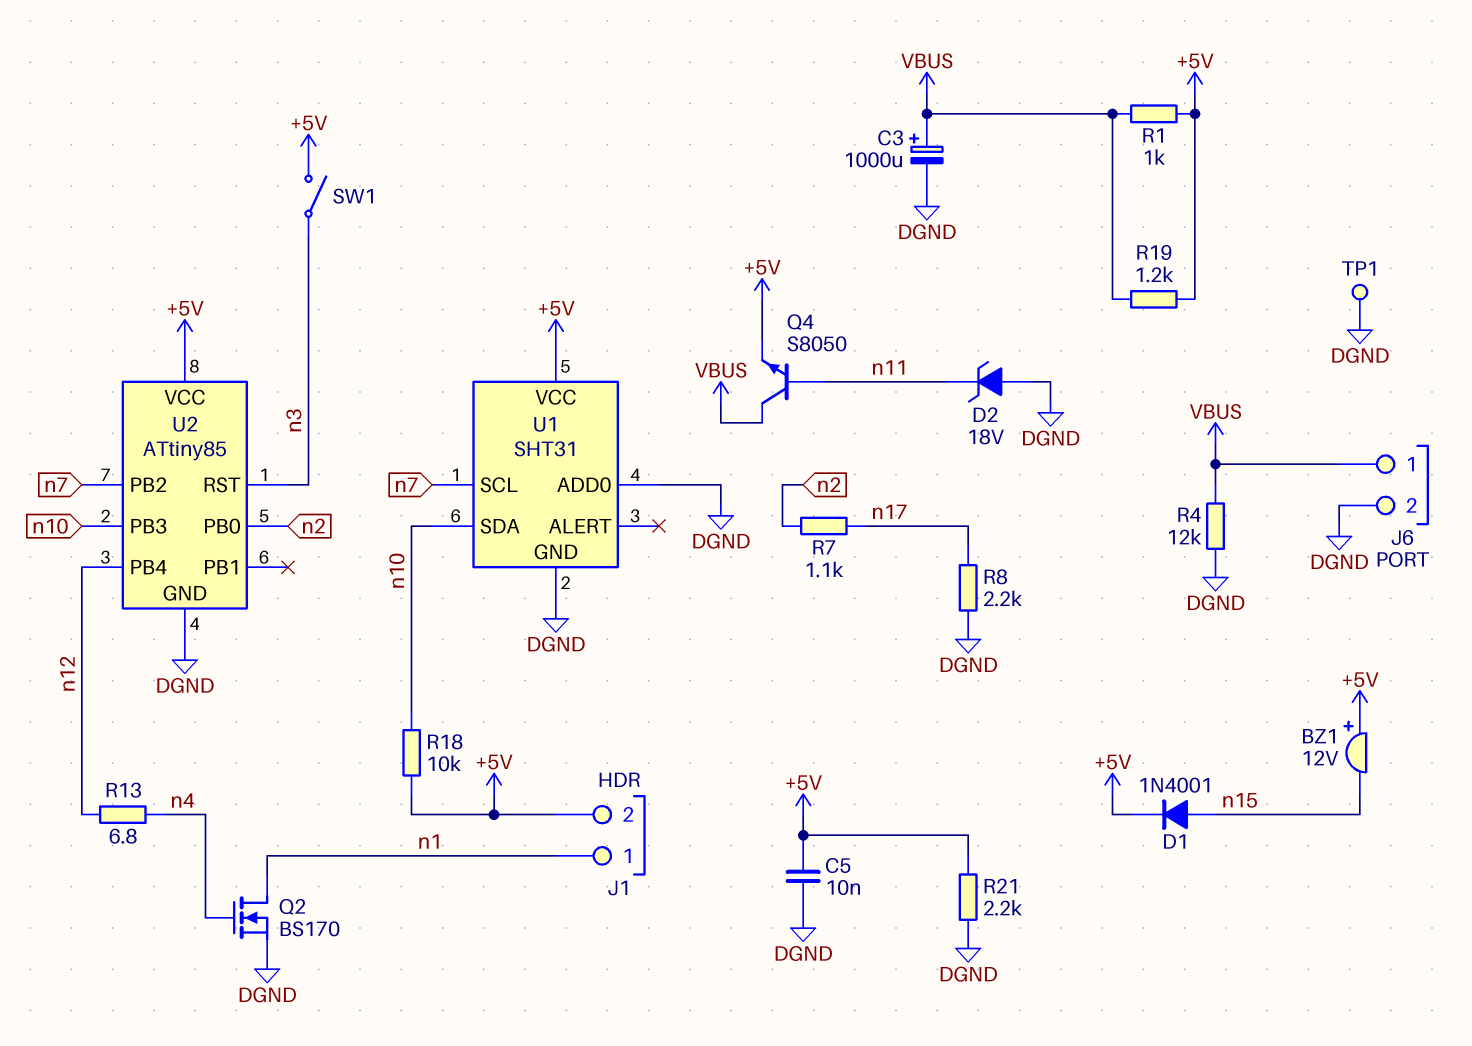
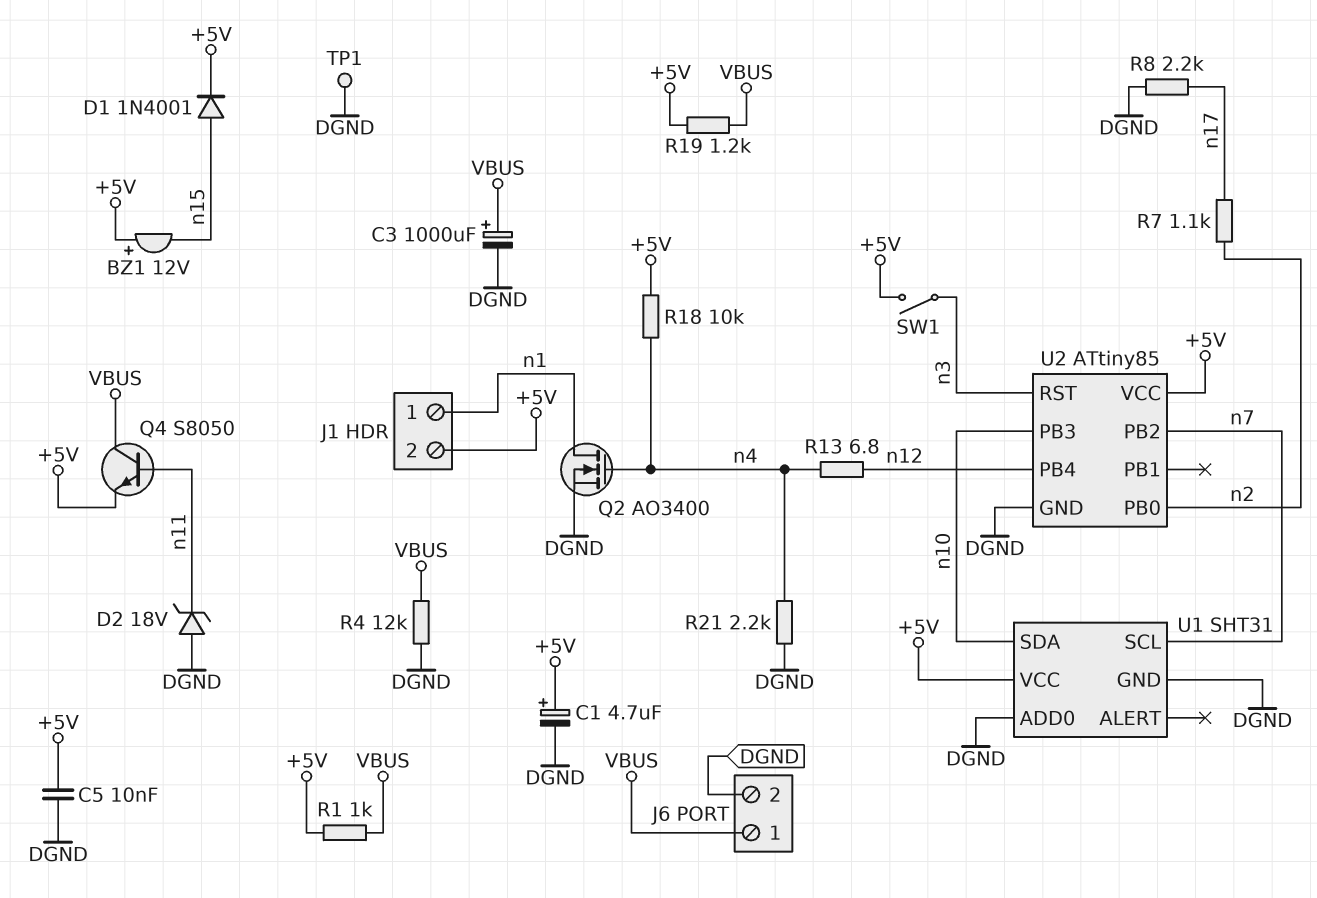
C1: none -> 4.7uF (plus +5V, minus DGND)
Q2: NMOS BS170 (G n4, D n1, S DGND) -> NMOS AO3400 (G n4, D n1, S DGND)
R18: 10k (+5V, n10) -> 10k (+5V, n4)
R21: 2.2k (+5V, DGND) -> 2.2k (DGND, n4)

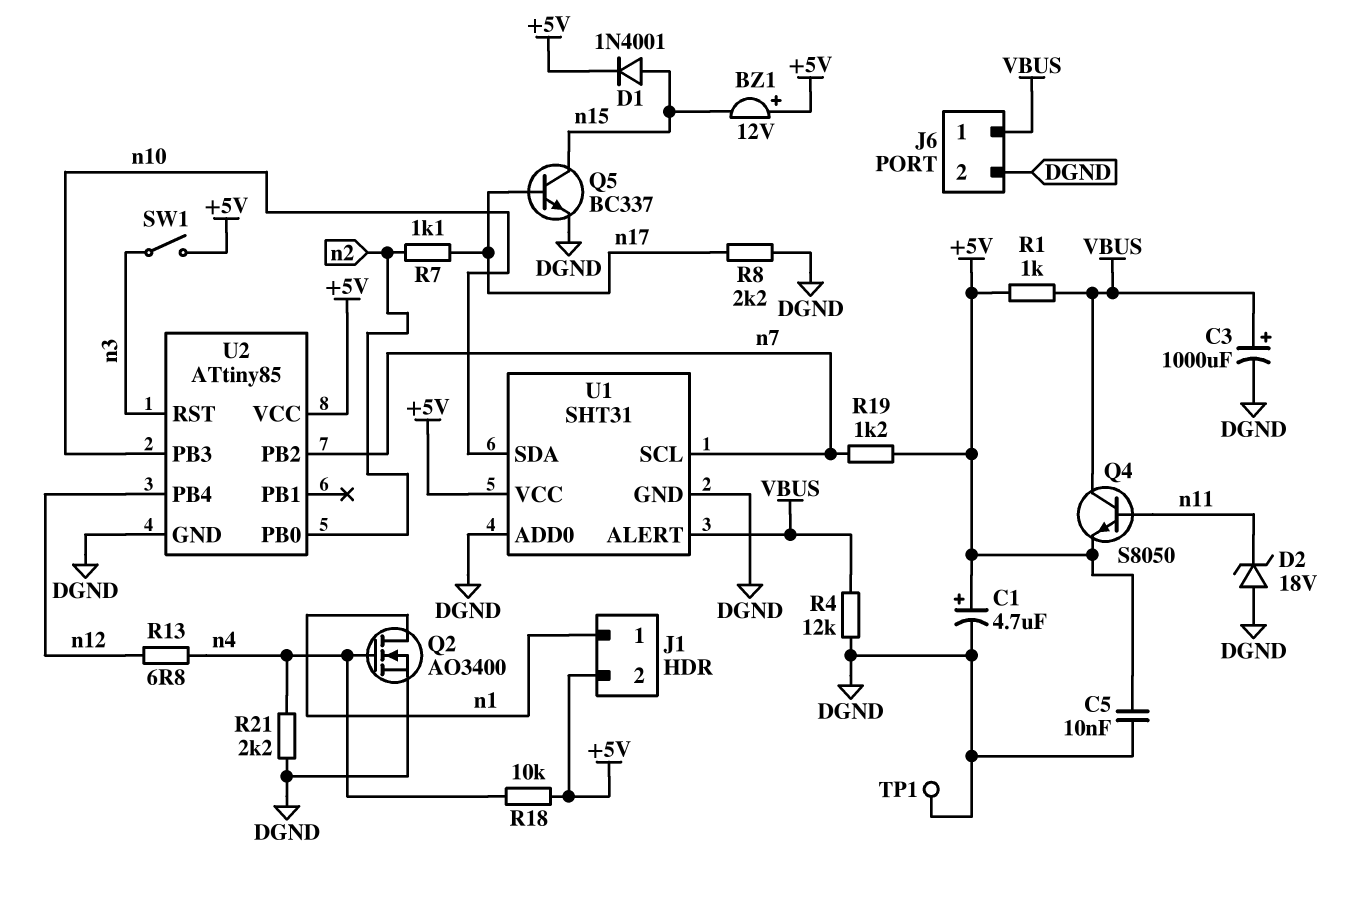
Q5: none -> NPN BC337 (B n17, C n15, E DGND)
R19: 1.2k (+5V, VBUS) -> 1.2k (+5V, n7)
U1 pin ALERT: none -> VBUS

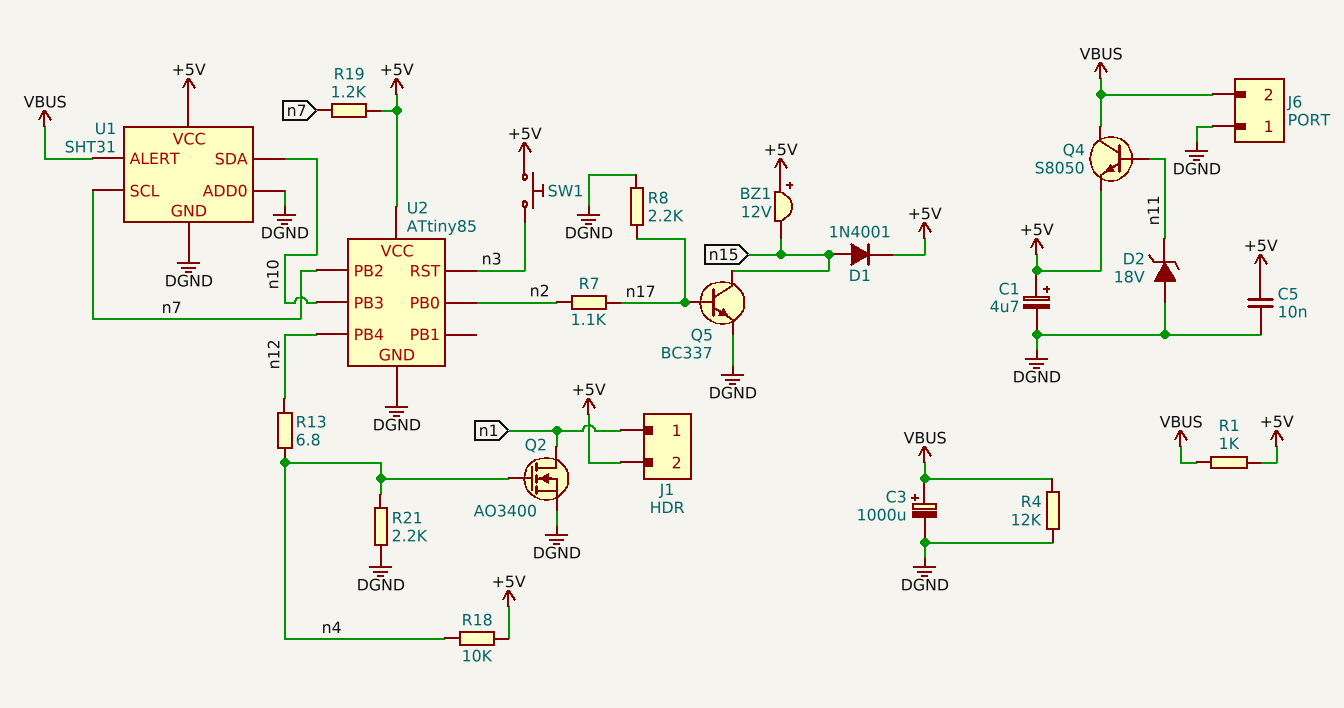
J6 pin 1: VBUS -> DGND
J6 pin 2: DGND -> VBUS
SW1: switch (+5V, n3) -> button (+5V, n3)
TP1: test point (DGND) -> none

